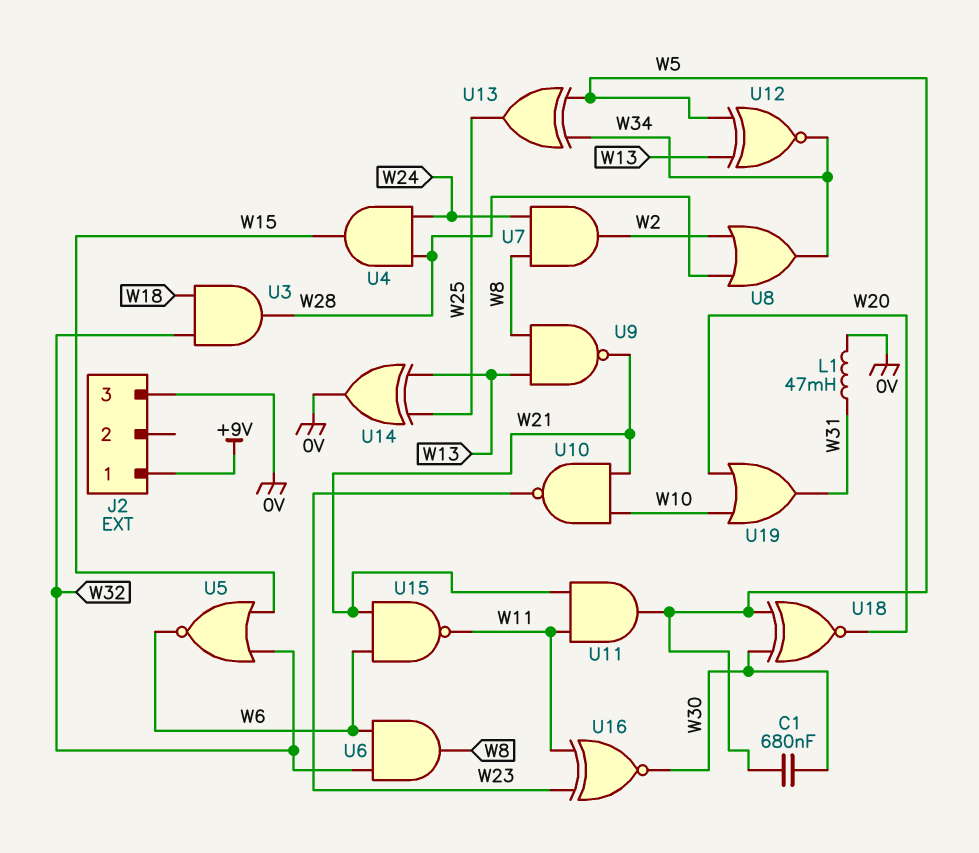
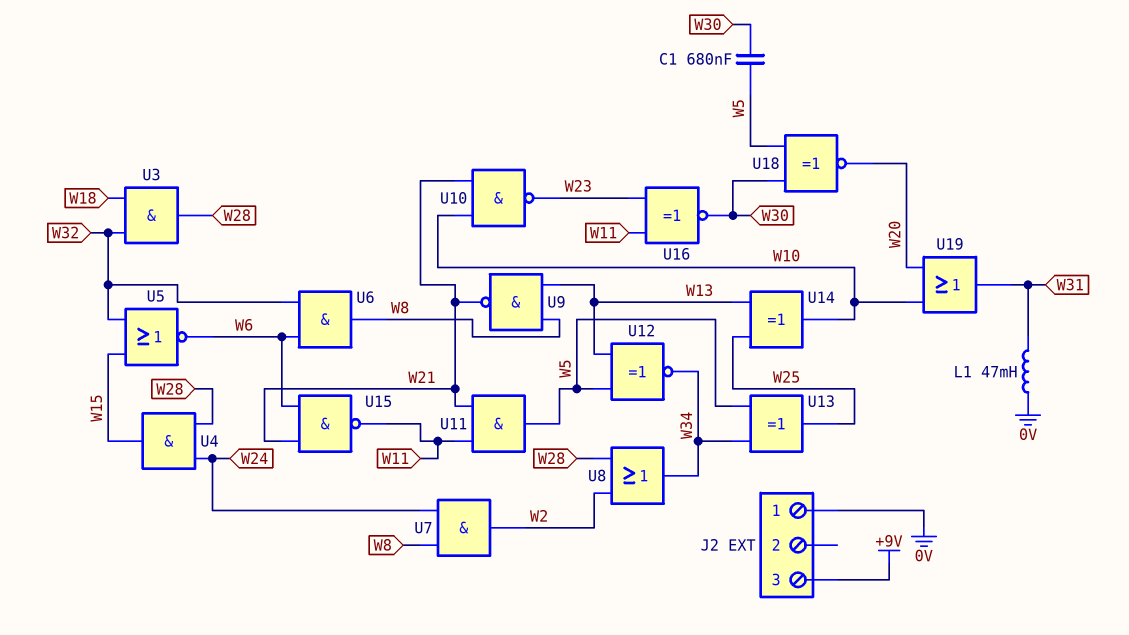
J2 pin 1: +9V -> 0V
J2 pin 3: 0V -> +9V
U14: XOR (in W13, in W25, out 0V) -> XOR (in W13, in W25, out W10)

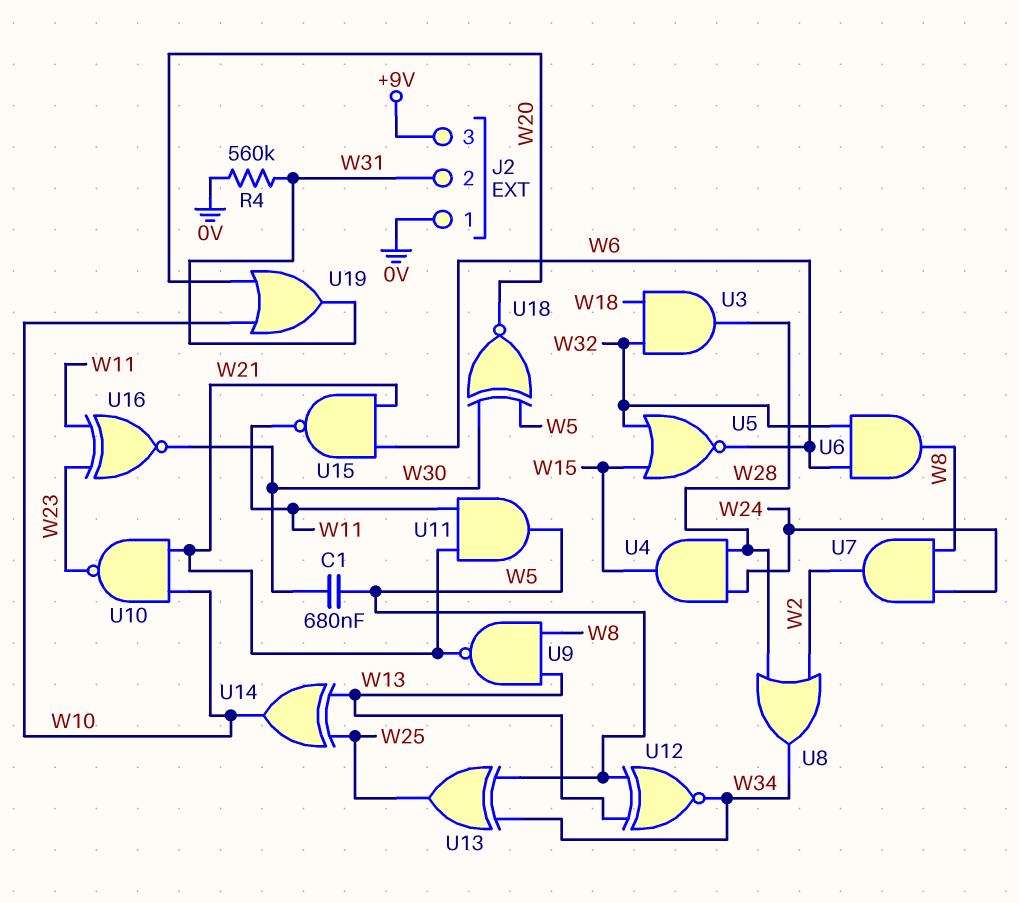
J2 pin 2: none -> W31
L1: 47mH (0V, W31) -> none
R4: none -> 560k (0V, W31)

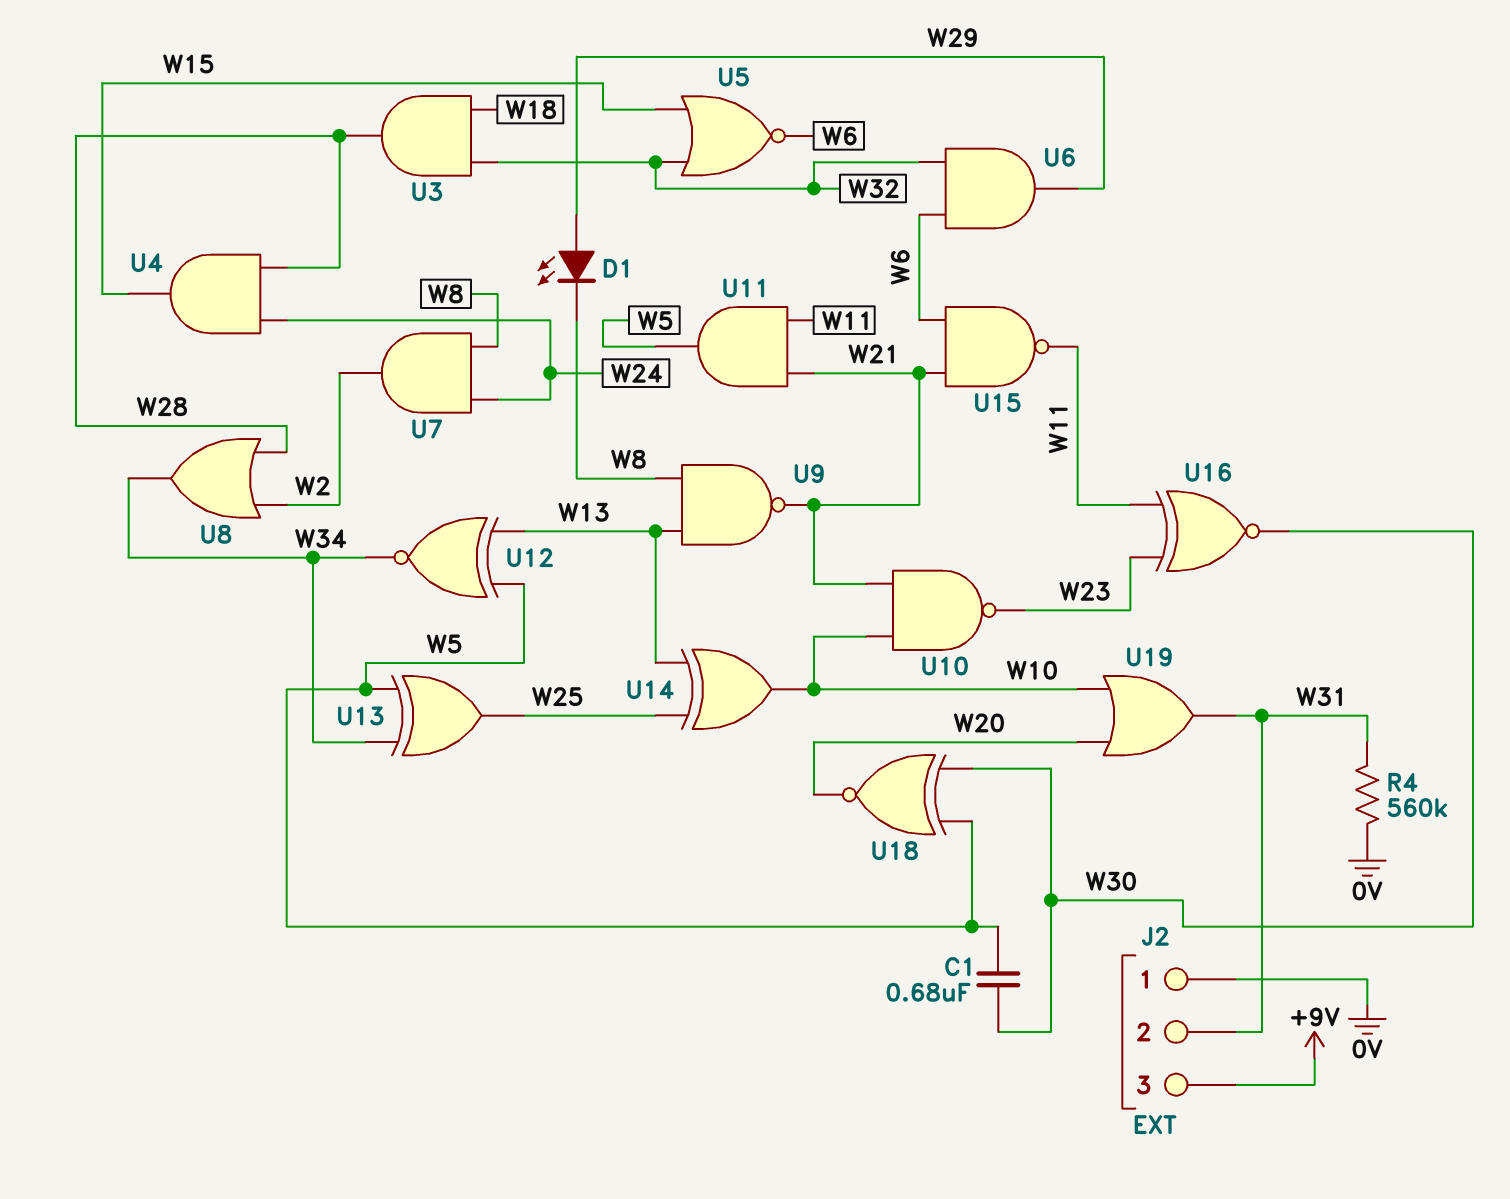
D1: none -> LED (A W29, K W8)
U6: AND (in W6, in W32, out W8) -> AND (in W6, in W32, out W29)

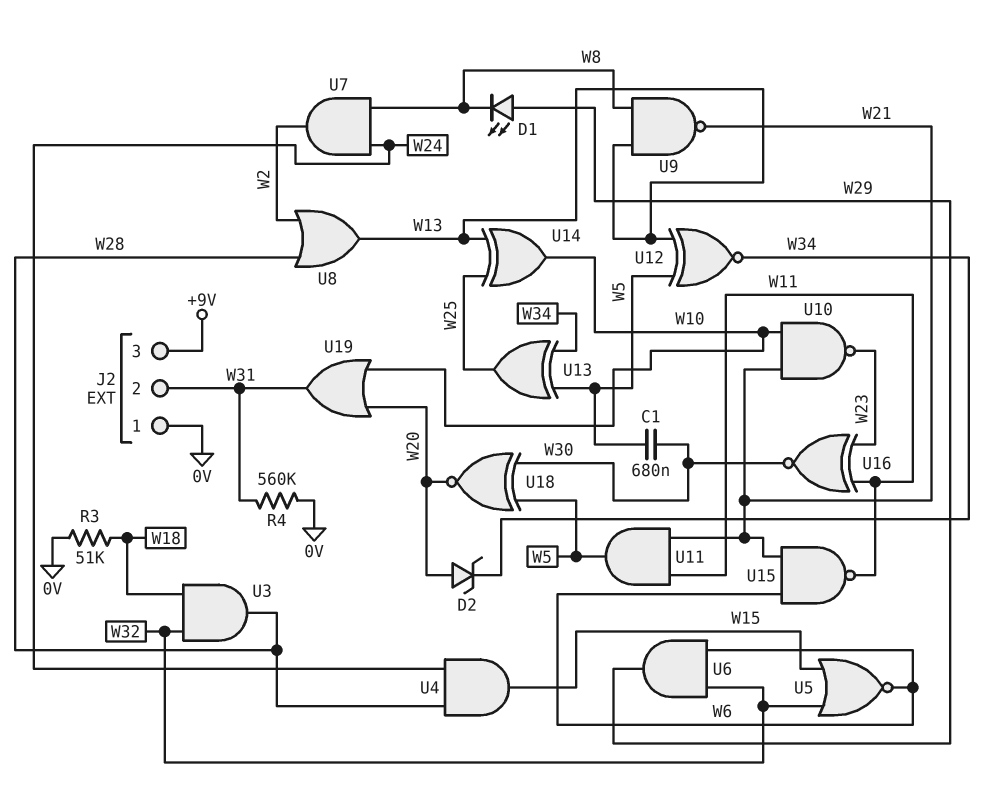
D2: none -> zener (A W20, K W34)
R3: none -> 51k (0V, W18)
U8: OR (in W2, in W28, out W34) -> OR (in W2, in W28, out W13)

